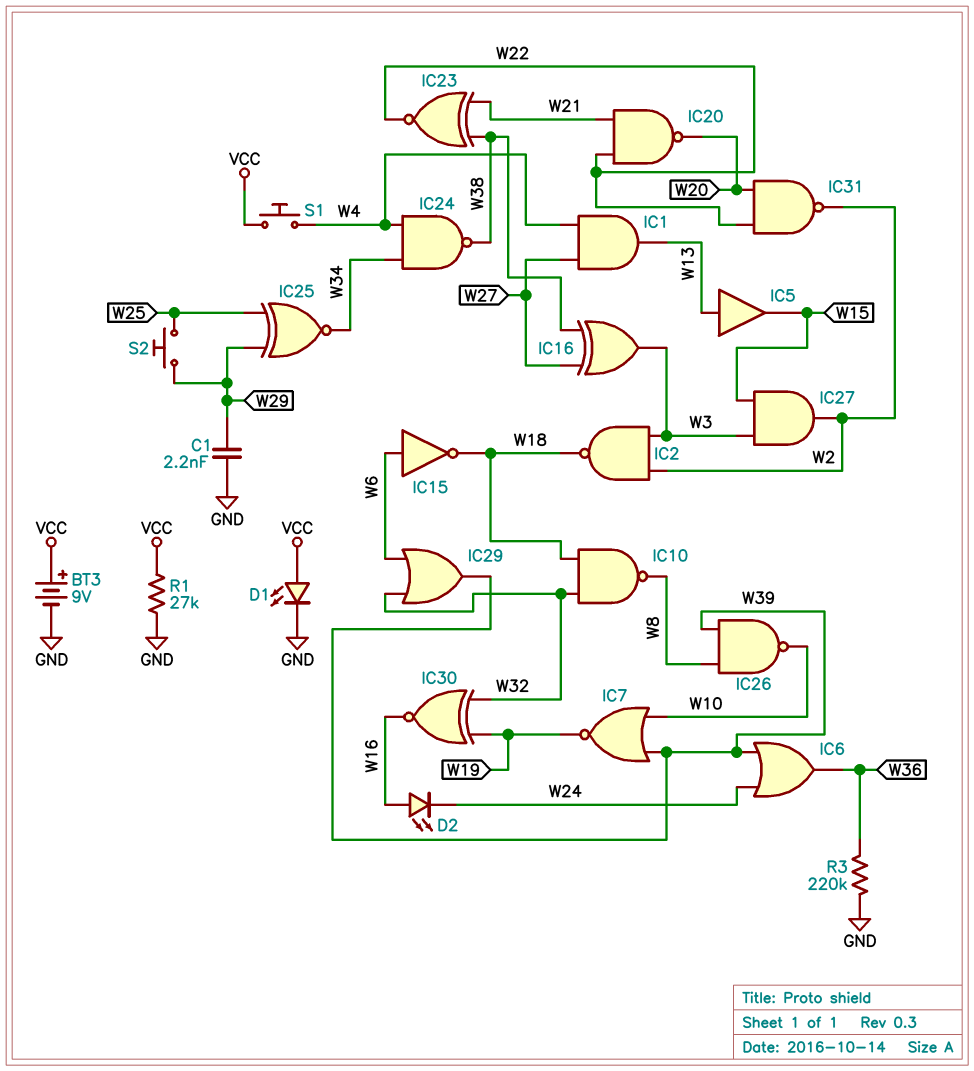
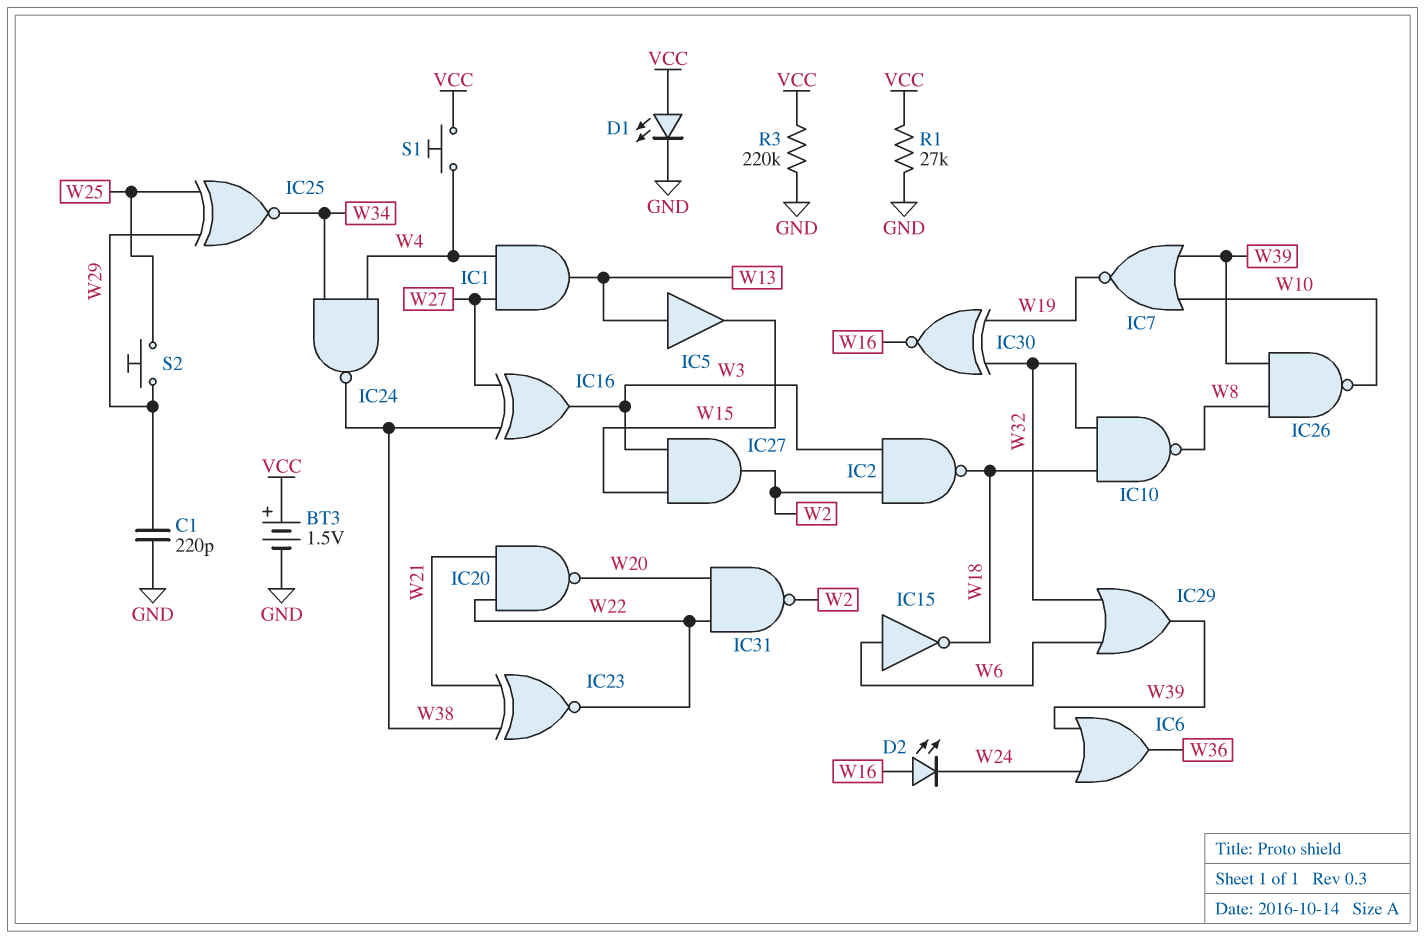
BT3: 9V (plus VCC, minus GND) -> 1.5V (plus VCC, minus GND)
C1: 2.2nF (GND, W29) -> 220pF (GND, W29)
R3: 220k (GND, W36) -> 220k (GND, VCC)

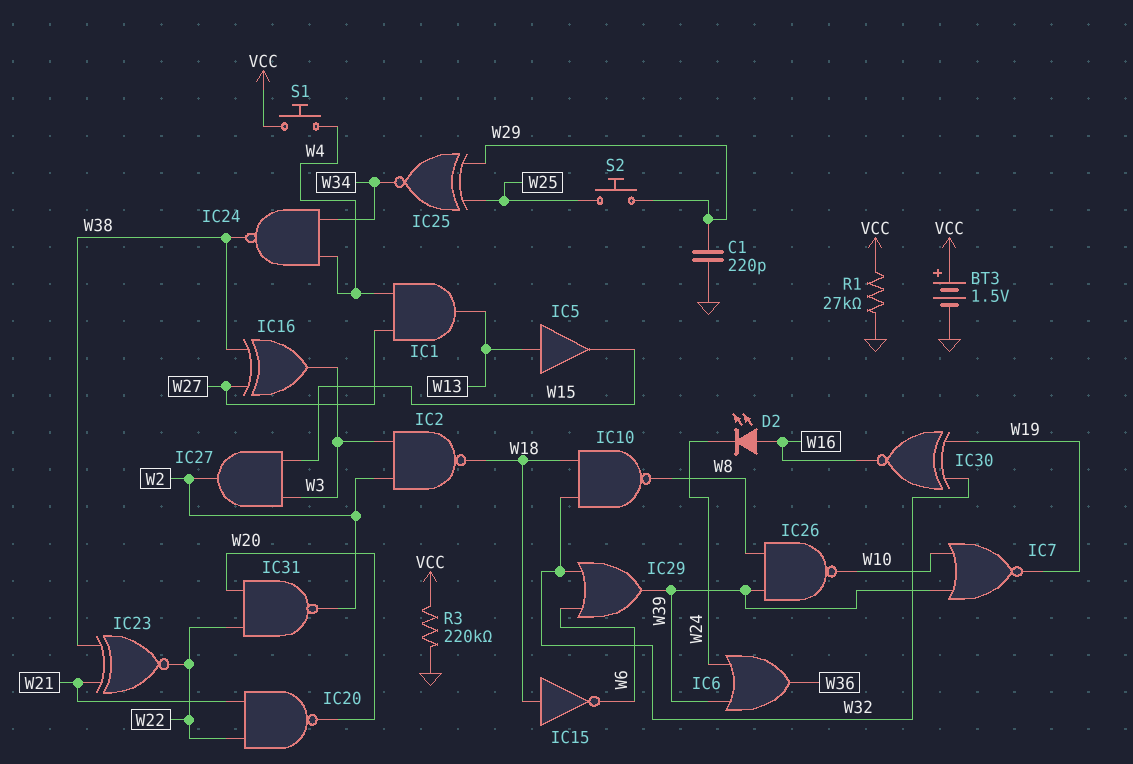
D1: LED (A VCC, K GND) -> none
IC15: NOT (in W6, out W18) -> NOT (in W18, out W6)

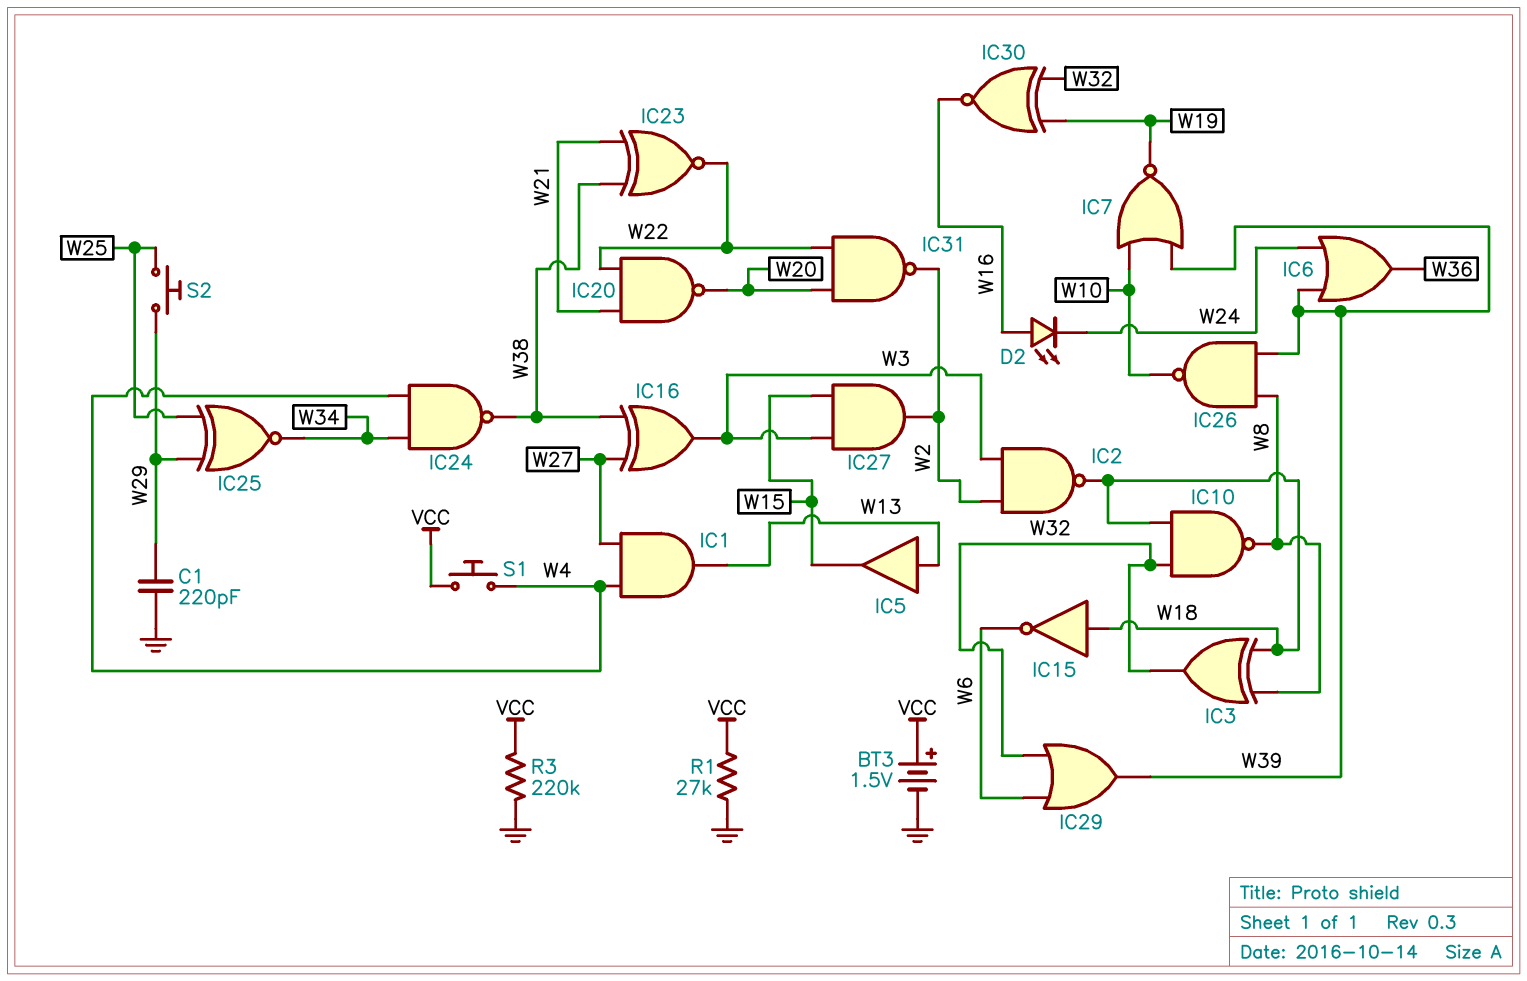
IC3: none -> XOR (in W8, in W18, out W32)

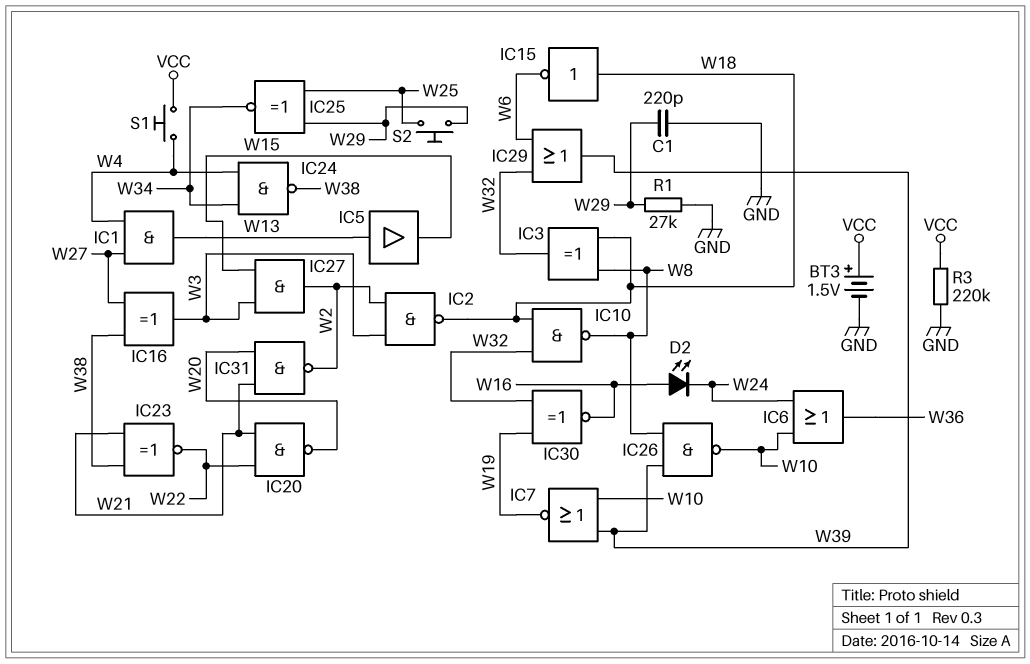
IC6: OR (in W24, in W39, out W36) -> OR (in W10, in W24, out W36)
IC31: NAND (in W20, in W22, out W2) -> NAND (in W20, in W21, out W2)
R1: 27k (GND, VCC) -> 27k (GND, W29)

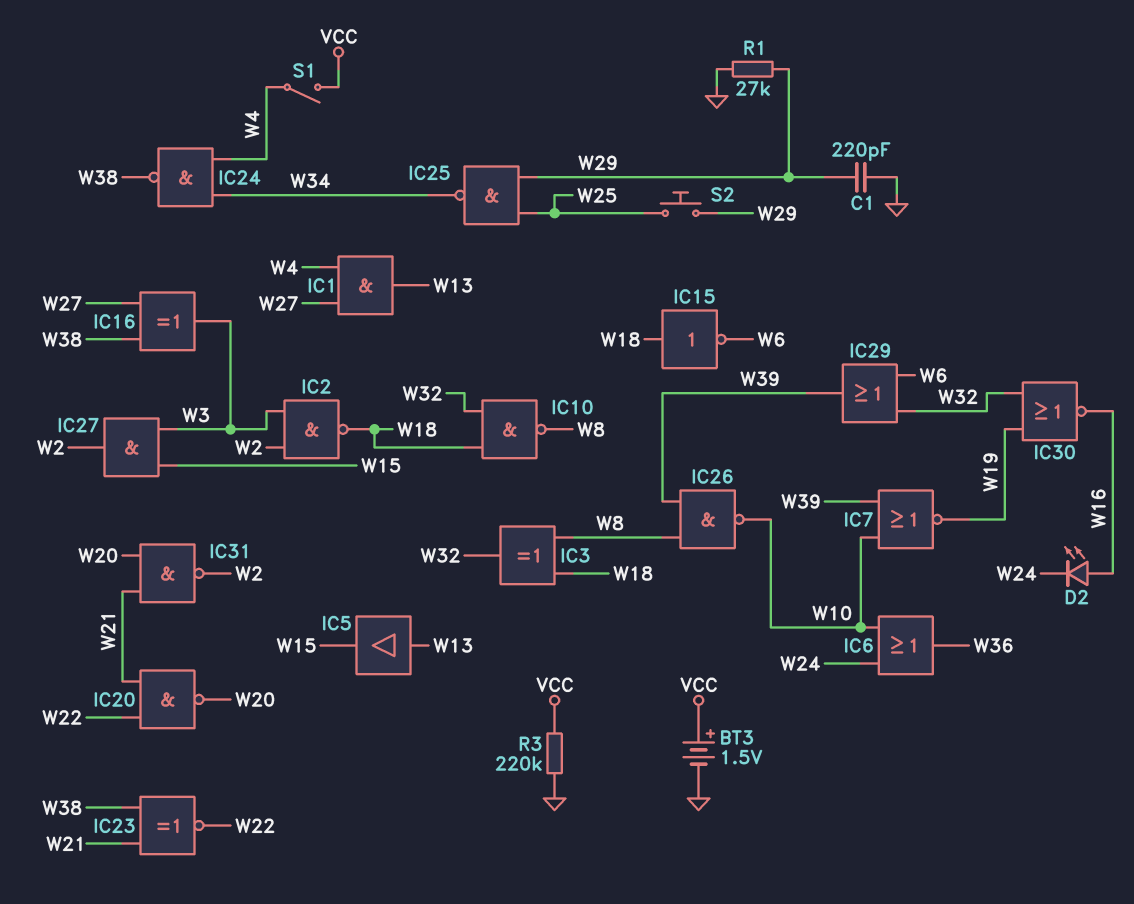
IC25: XNOR (in W25, in W29, out W34) -> NAND (in W25, in W29, out W34)
IC30: XNOR (in W19, in W32, out W16) -> NOR (in W19, in W32, out W16)
S1: button (VCC, W4) -> switch (VCC, W4)

